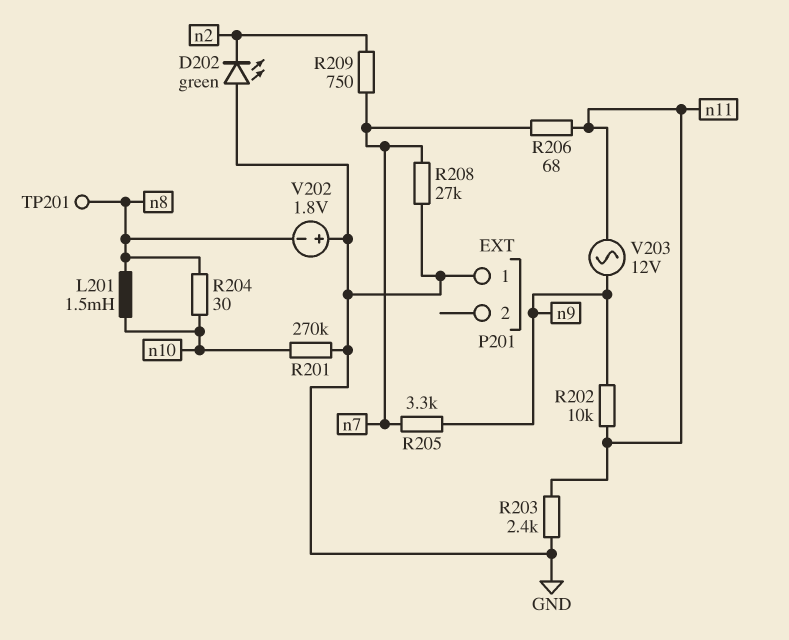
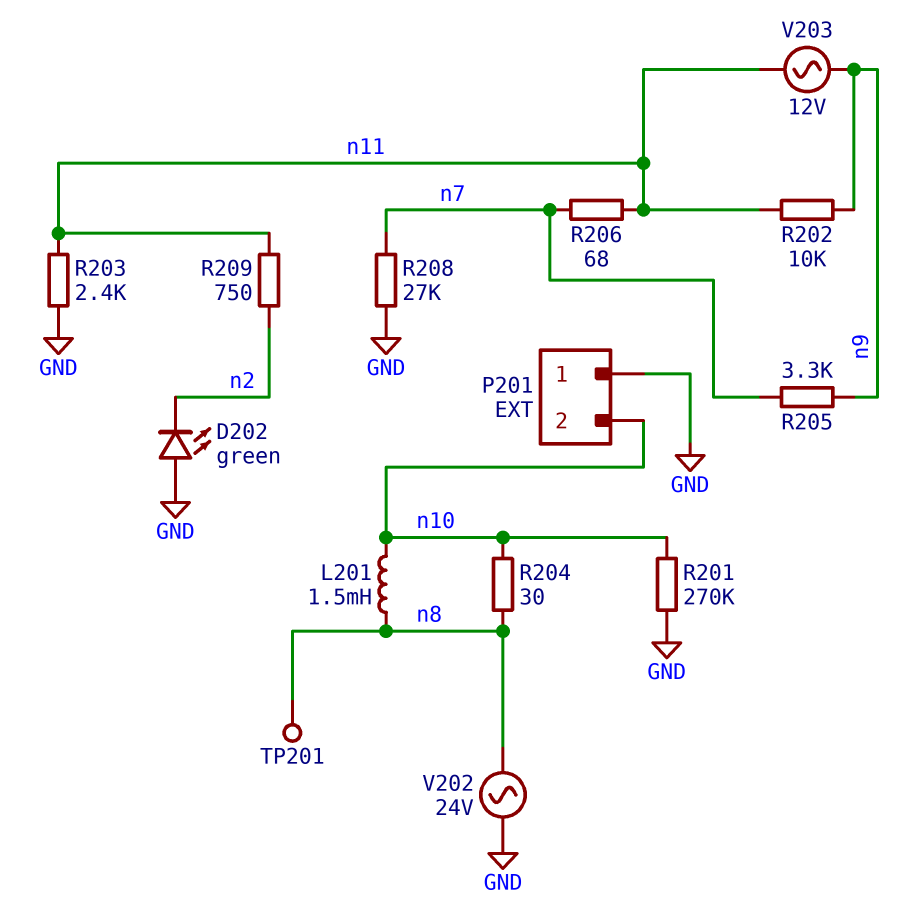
P201 pin 2: none -> n10
R209: 750 (n2, n7) -> 750 (n2, n11)
V202: 1.8V (plus GND, minus n8) -> AC 24V (GND, n8)

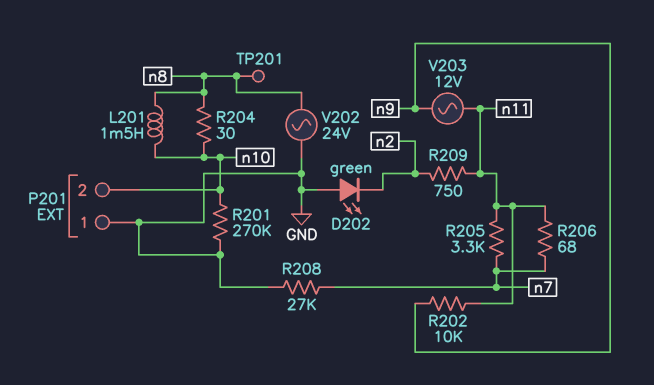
R203: 2.4k (GND, n11) -> none
R205: 3.3k (n7, n9) -> 3.3k (n7, n11)

